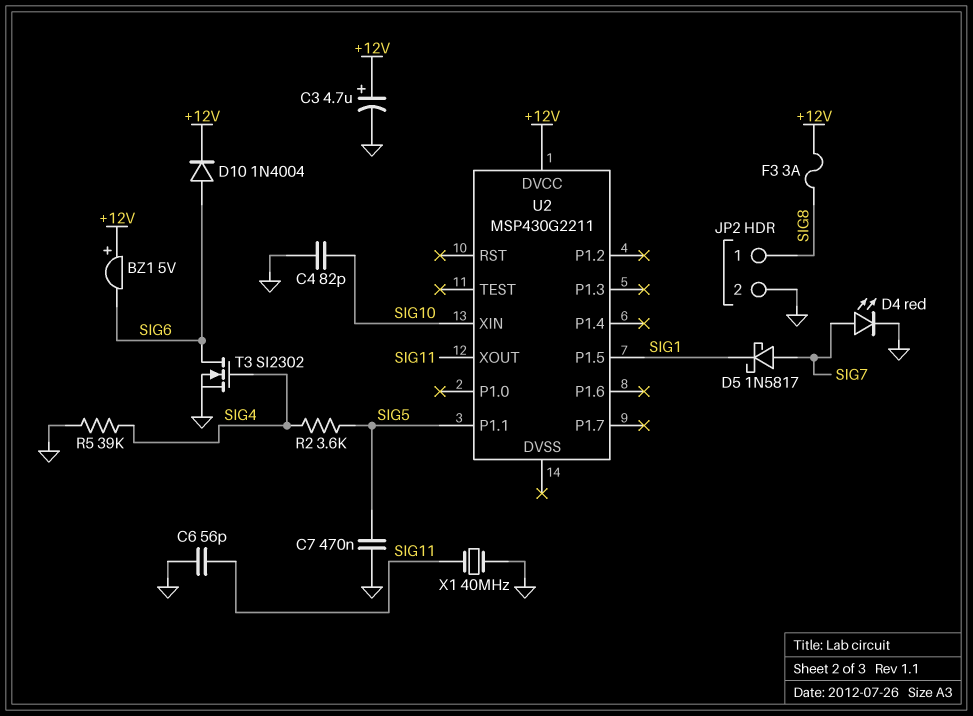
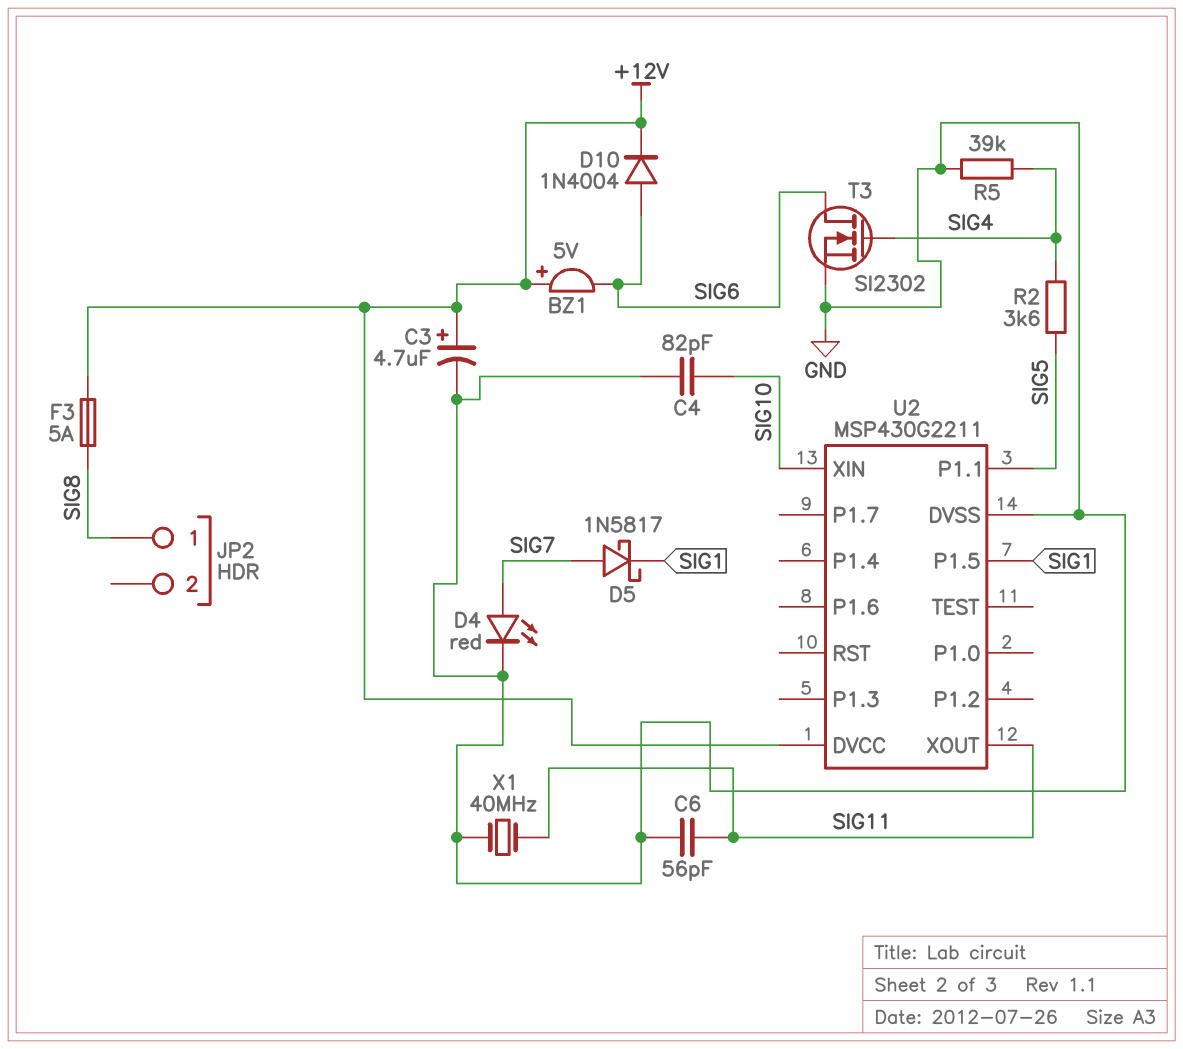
C7: 470nF (GND, SIG5) -> none
F3: 3A (+12V, SIG8) -> 5A (+12V, SIG8)
JP2 pin 2: GND -> none
U2 pin DVSS: none -> GND

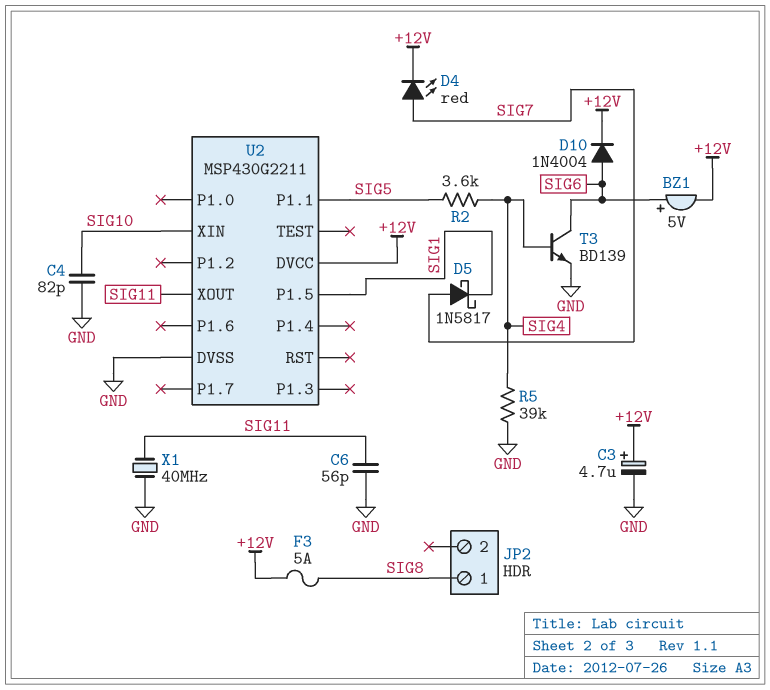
BZ1: buzzer 5V (plus +12V, minus SIG6) -> buzzer 5V (plus SIG6, minus +12V)
D4: LED red (A SIG7, K GND) -> LED red (A SIG7, K +12V)
T3: NMOS SI2302 (G SIG4, D SIG6, S GND) -> NPN BD139 (B SIG4, C SIG6, E GND)

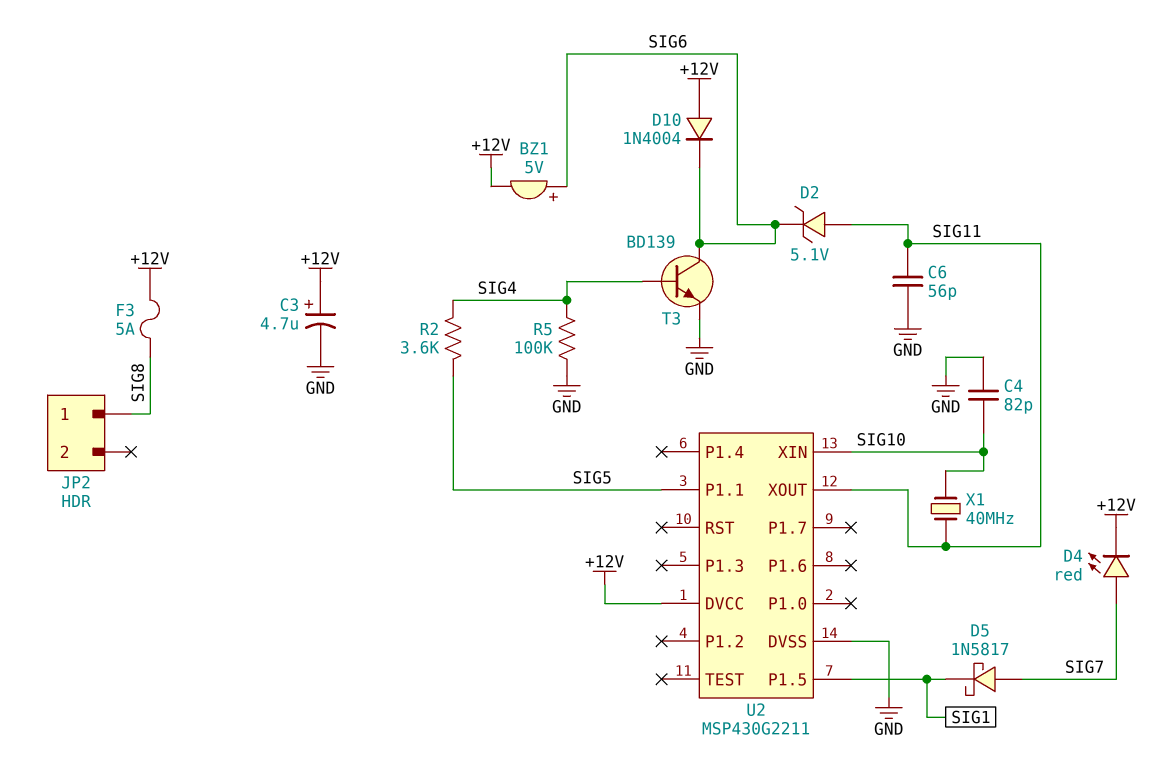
D2: none -> zener 5.1V (A SIG11, K SIG6)
D10: diode 1N4004 (A SIG6, K +12V) -> diode 1N4004 (A +12V, K SIG6)
R5: 39k (GND, SIG4) -> 100k (GND, SIG4)
X1: 40MHz (GND, SIG11) -> 40MHz (SIG10, SIG11)

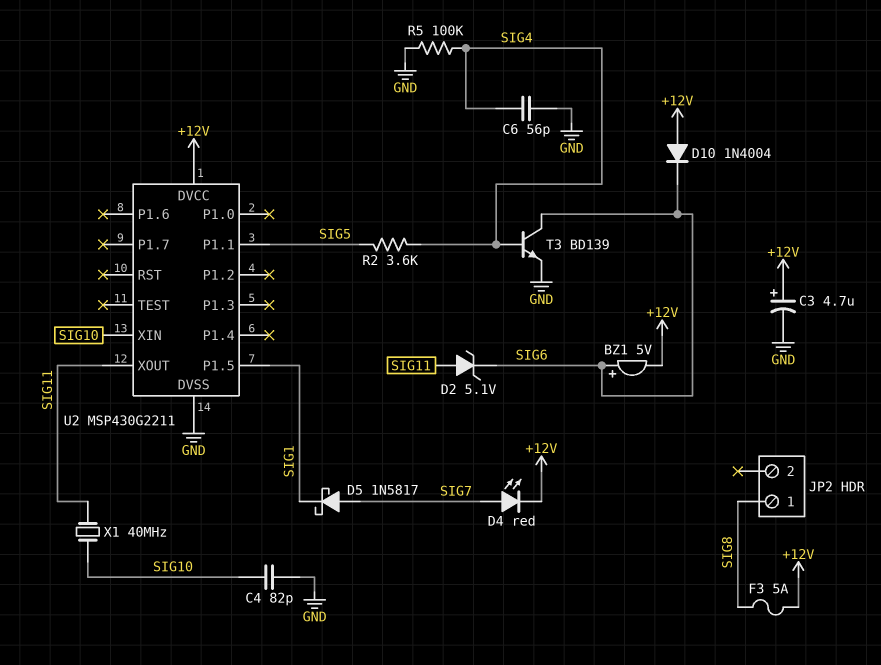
C6: 56pF (GND, SIG11) -> 56pF (GND, SIG4)

